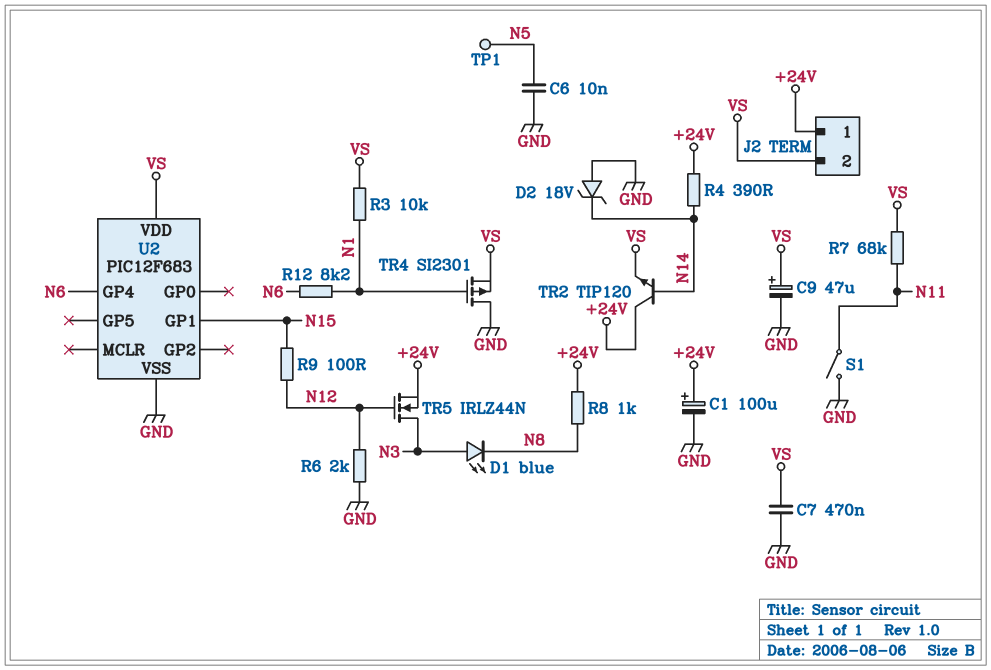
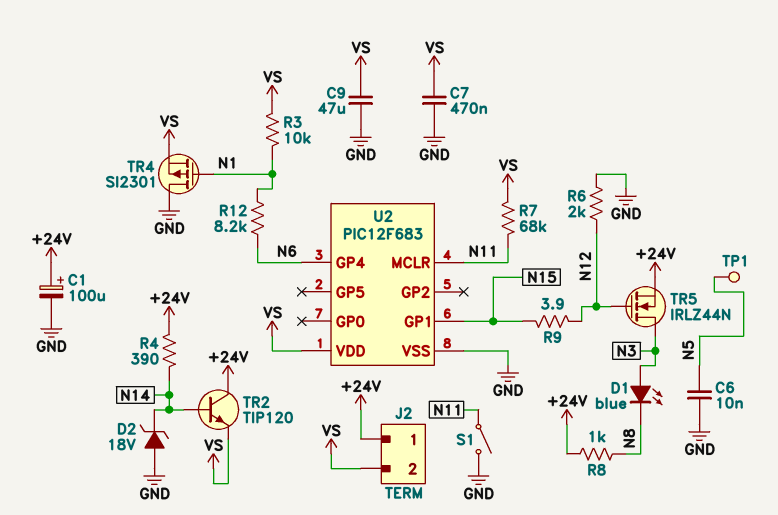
C9: 47uF (plus VS, minus GND) -> 47uF (GND, VS)
R9: 100 (N12, N15) -> 3.9 (N12, N15)
U2 pin MCLR: none -> N11

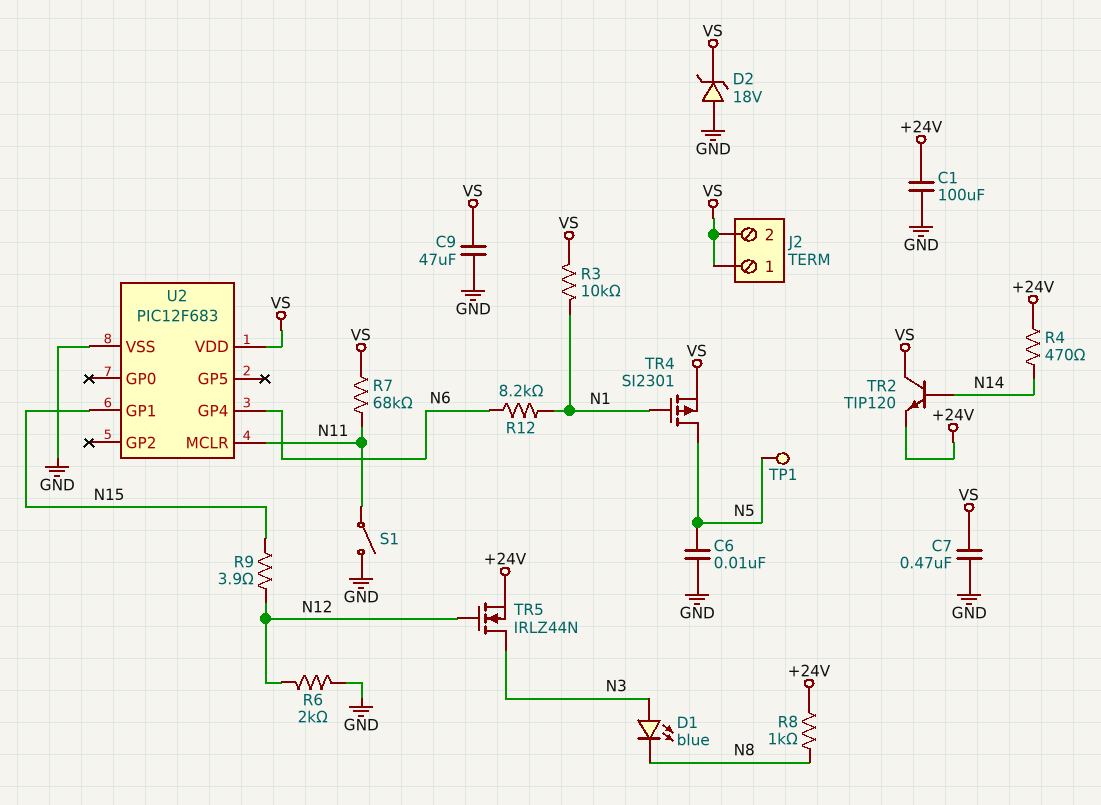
C1: 100uF (plus +24V, minus GND) -> 100uF (+24V, GND)
D2: zener 18V (A GND, K N14) -> zener 18V (A GND, K VS)
J2 pin 1: +24V -> VS
R4: 390 (+24V, N14) -> 470 (+24V, N14)
TR2: NPN TIP120 (B N14, C +24V, E VS) -> NPN TIP120 (B N14, C VS, E +24V)
TR4: PMOS SI2301 (G N1, D GND, S VS) -> PMOS SI2301 (G N1, D N5, S VS)

